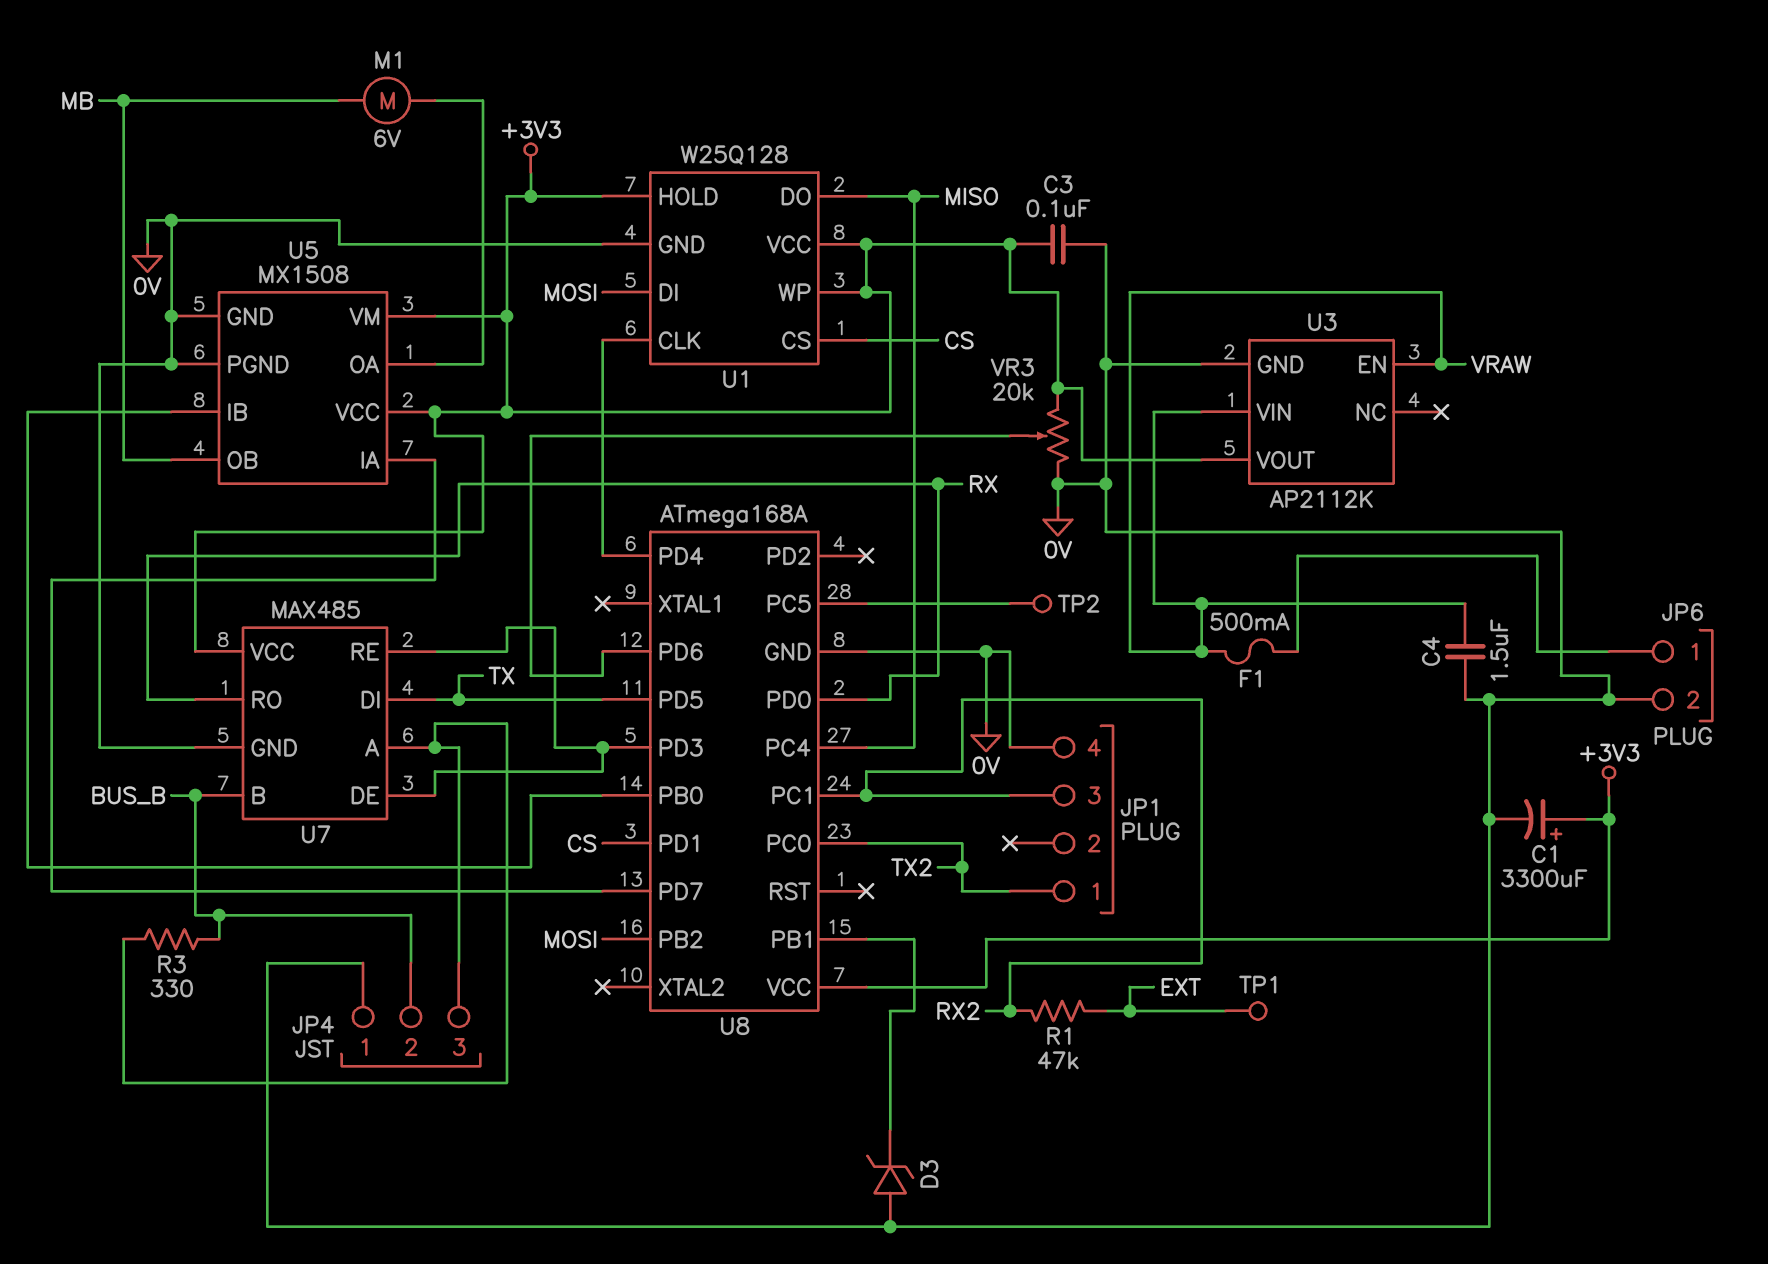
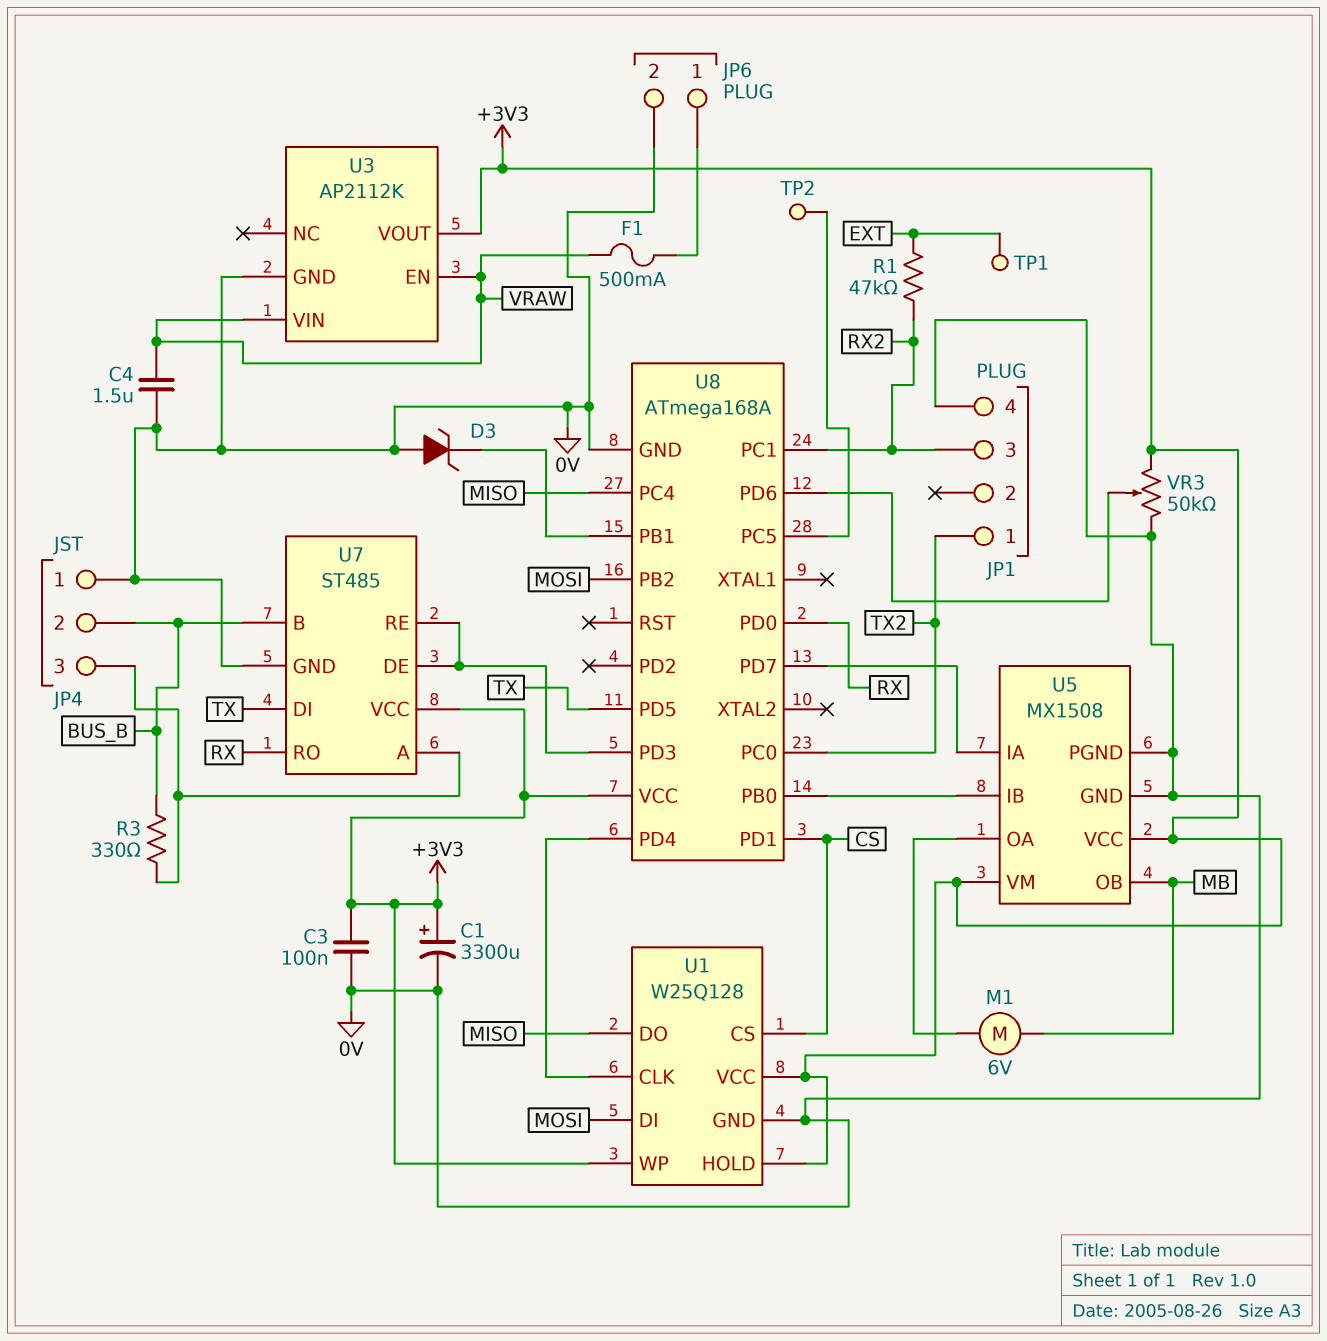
U7: MAX485 -> ST485
VR3: 20k (+3V3, 0V, wiper U8/PD6) -> 50k (+3V3, 0V, wiper U8/PD6)

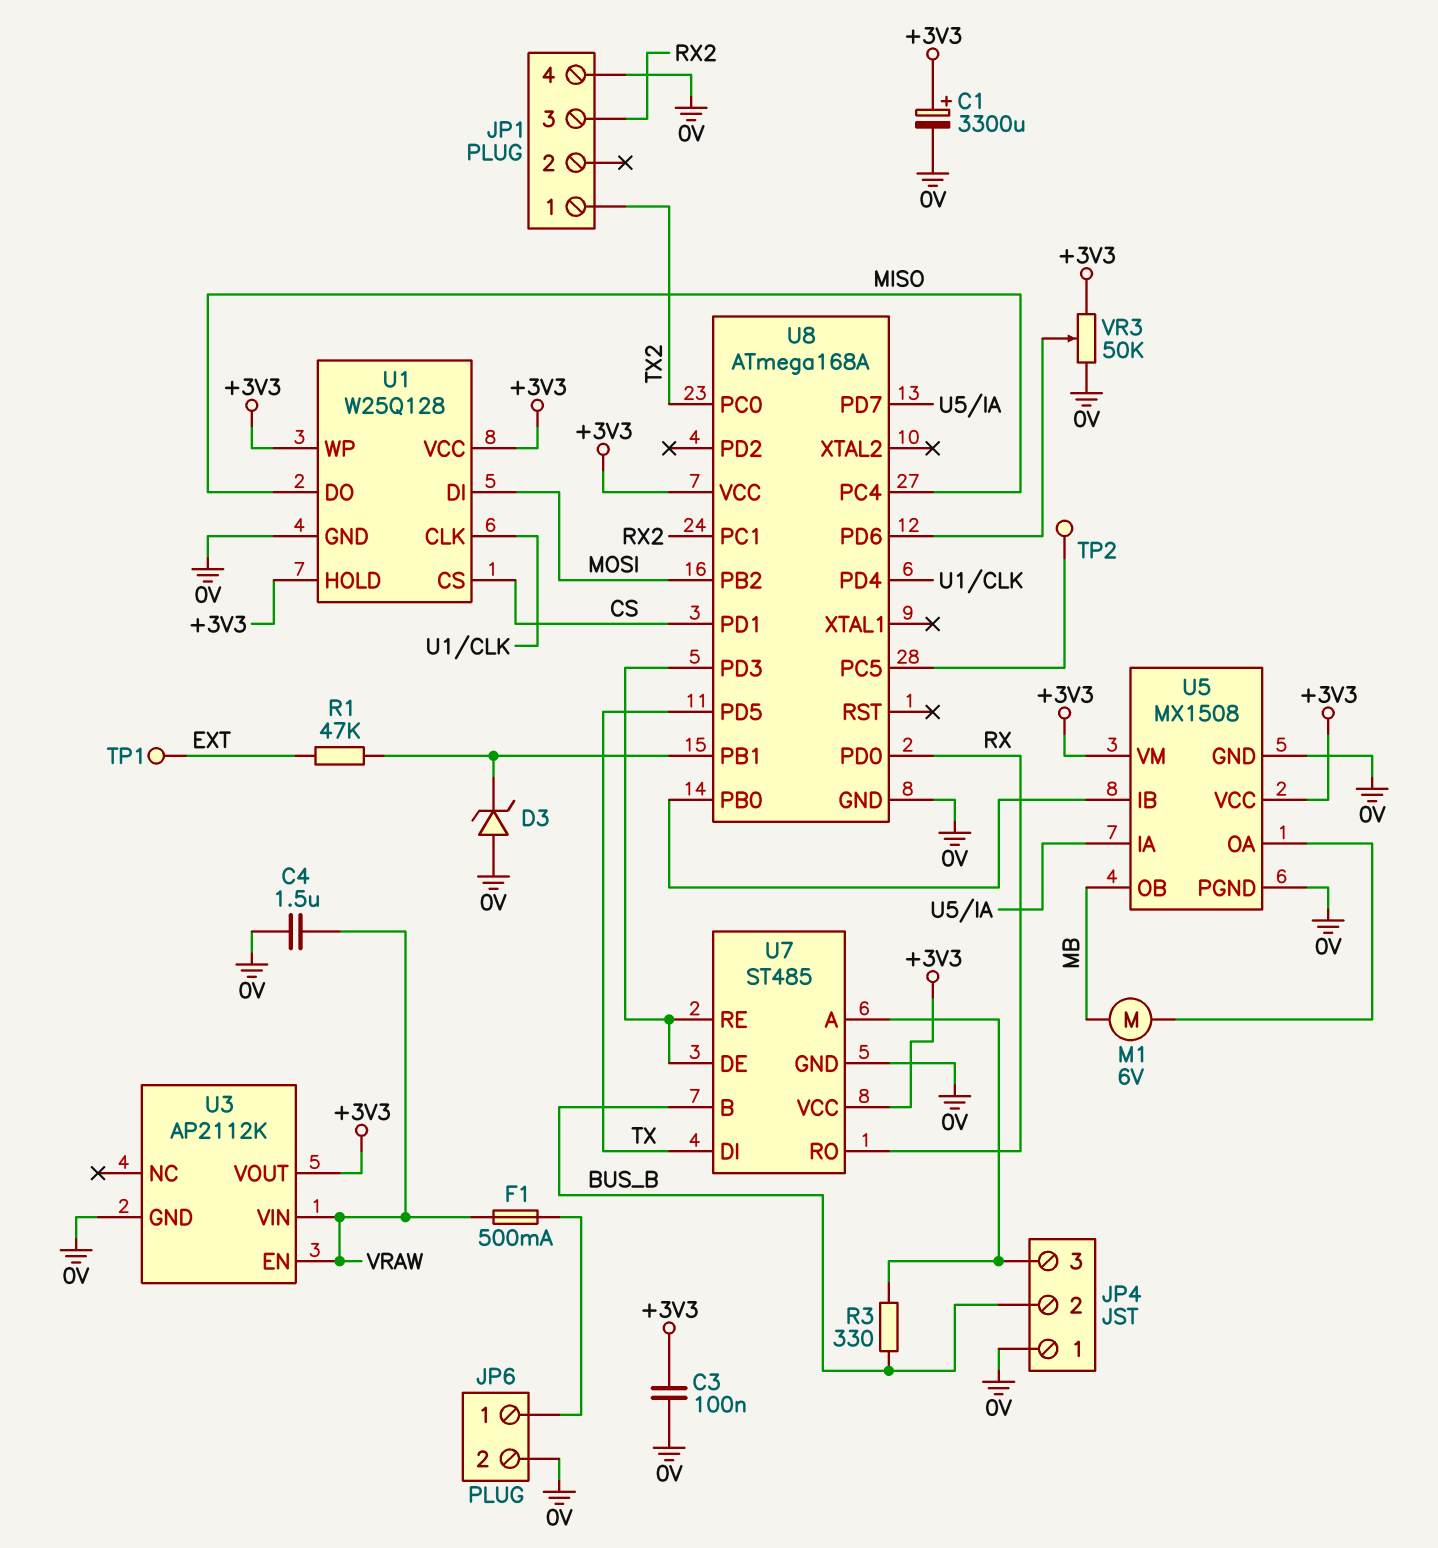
R1: 47k (EXT, RX2) -> 47k (EXT, U8/PB1)

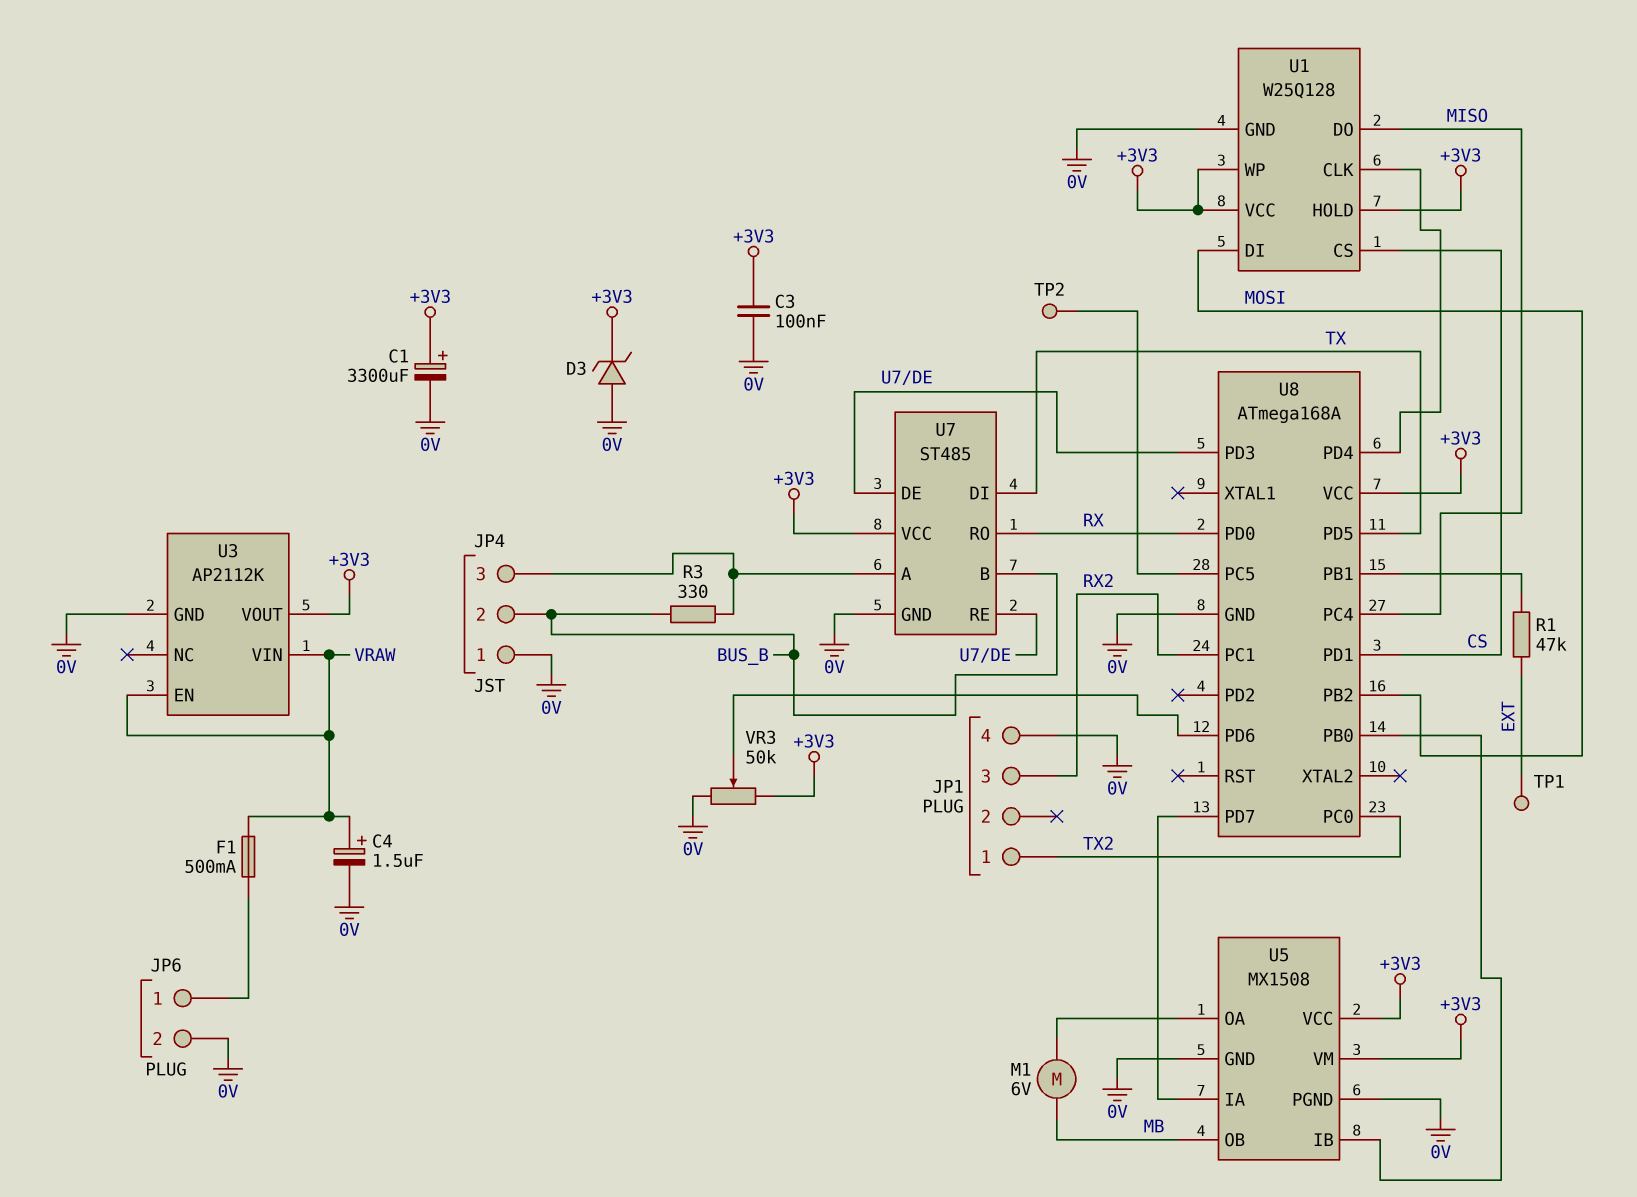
C4: 1.5uF (0V, VRAW) -> 1.5uF (plus VRAW, minus 0V)
D3: zener (A 0V, K U8/PB1) -> zener (A 0V, K +3V3)

